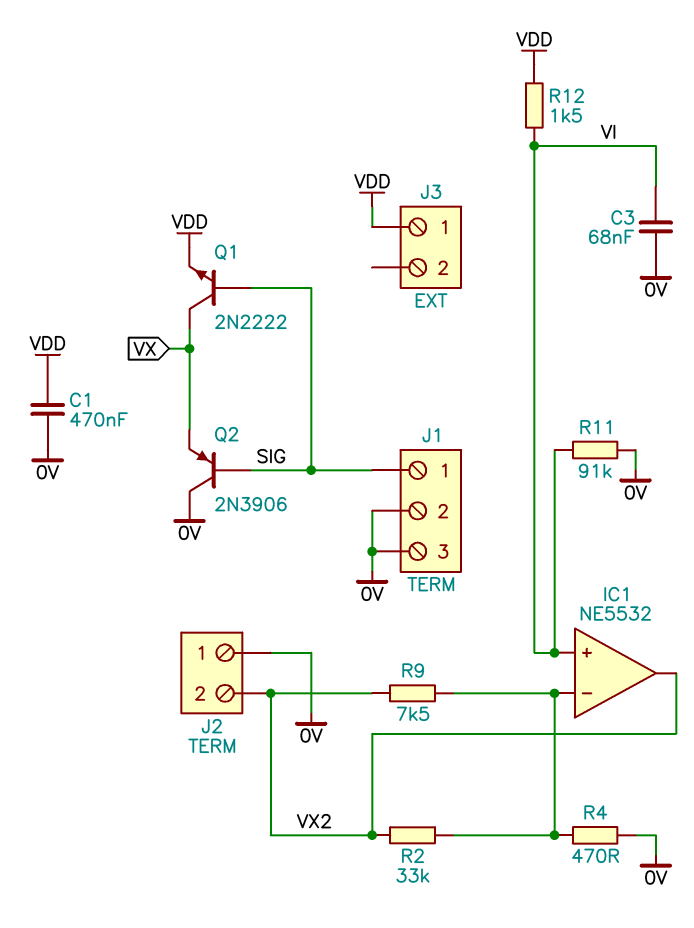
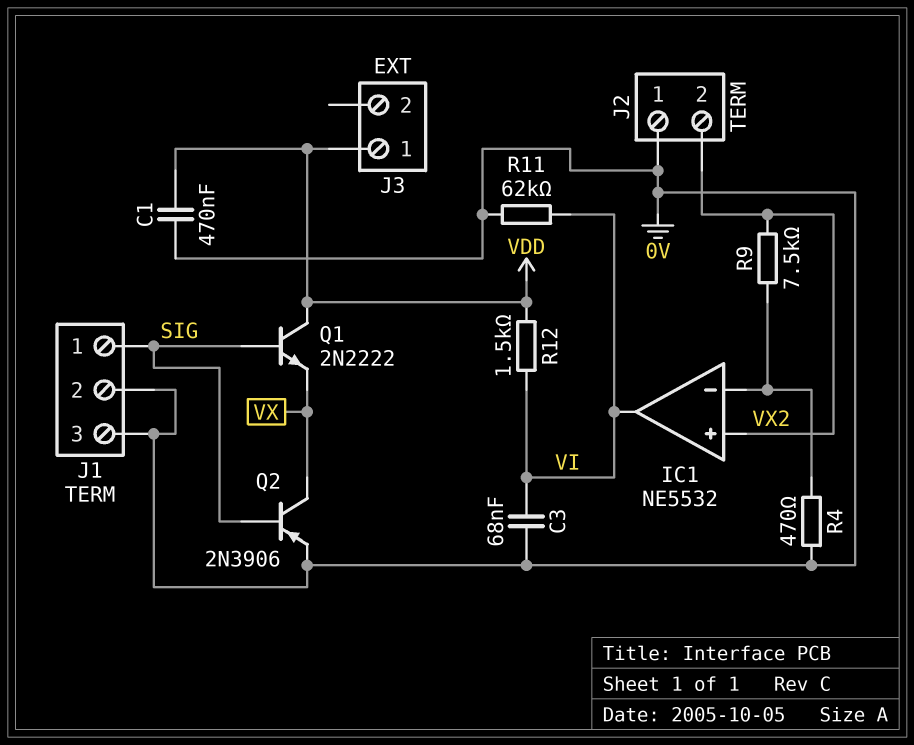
IC1 pin in+: VI -> VX2
IC1 pin out: VX2 -> VI
Q1: NPN 2N2222 (B SIG, C VX, E VDD) -> NPN 2N2222 (B SIG, C VDD, E VX)
Q2: PNP 2N3906 (B SIG, C 0V, E VX) -> PNP 2N3906 (B SIG, C VX, E 0V)
R2: 33k (IC1/in-, VX2) -> none
R11: 91k (0V, VI) -> 62k (0V, VI)

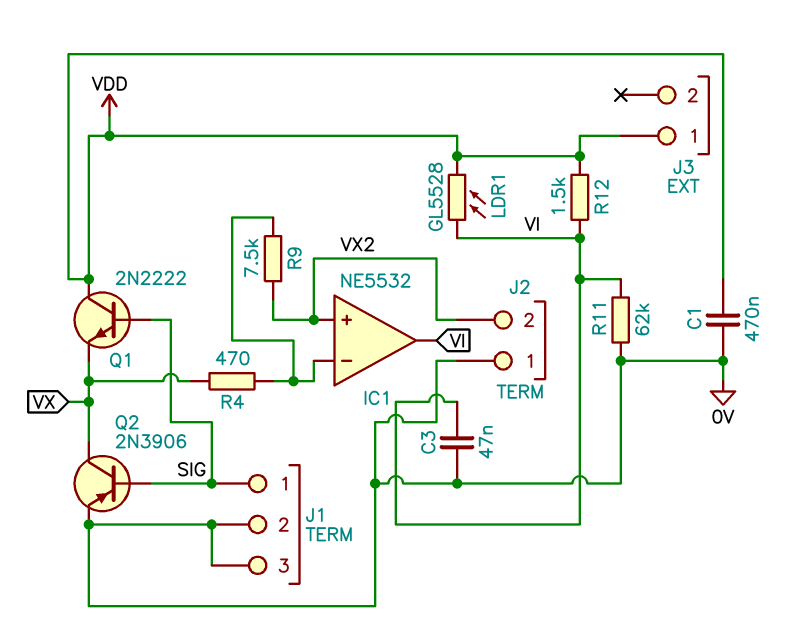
C3: 68nF (0V, VI) -> 47nF (0V, VI)
LDR1: none -> GL5528 (VDD, VI)
R4: 470 (0V, IC1/in-) -> 470 (IC1/in-, VX)

